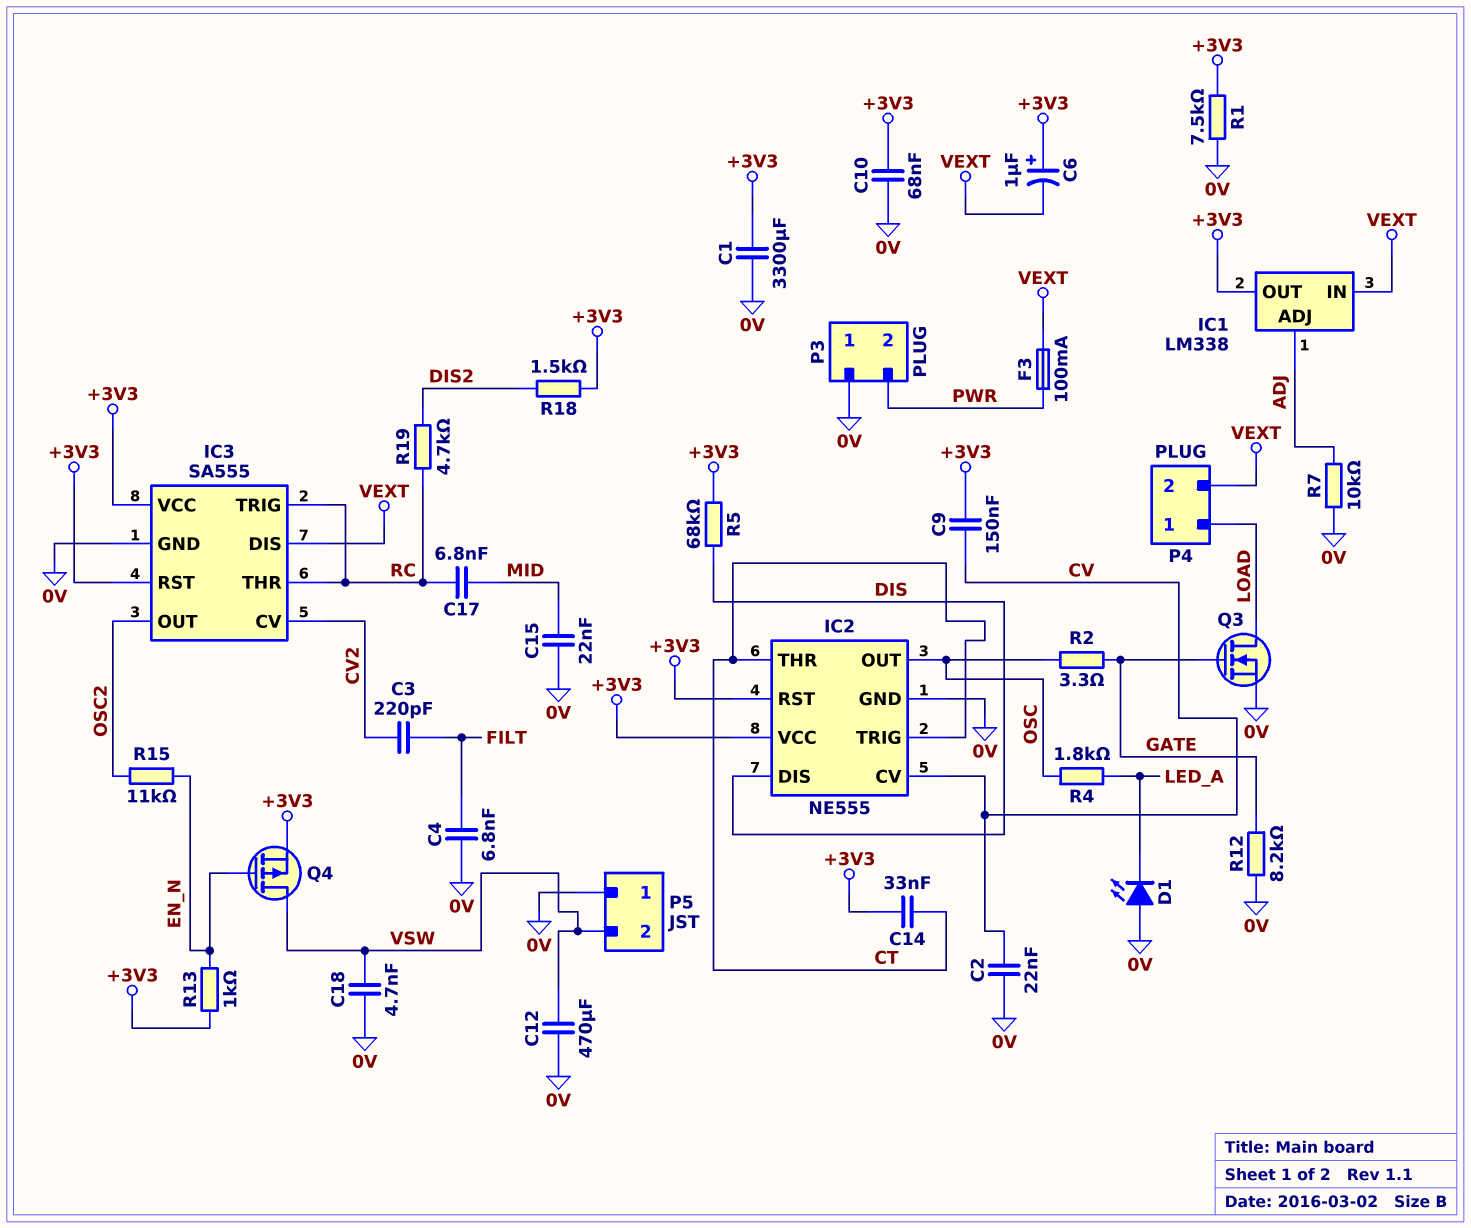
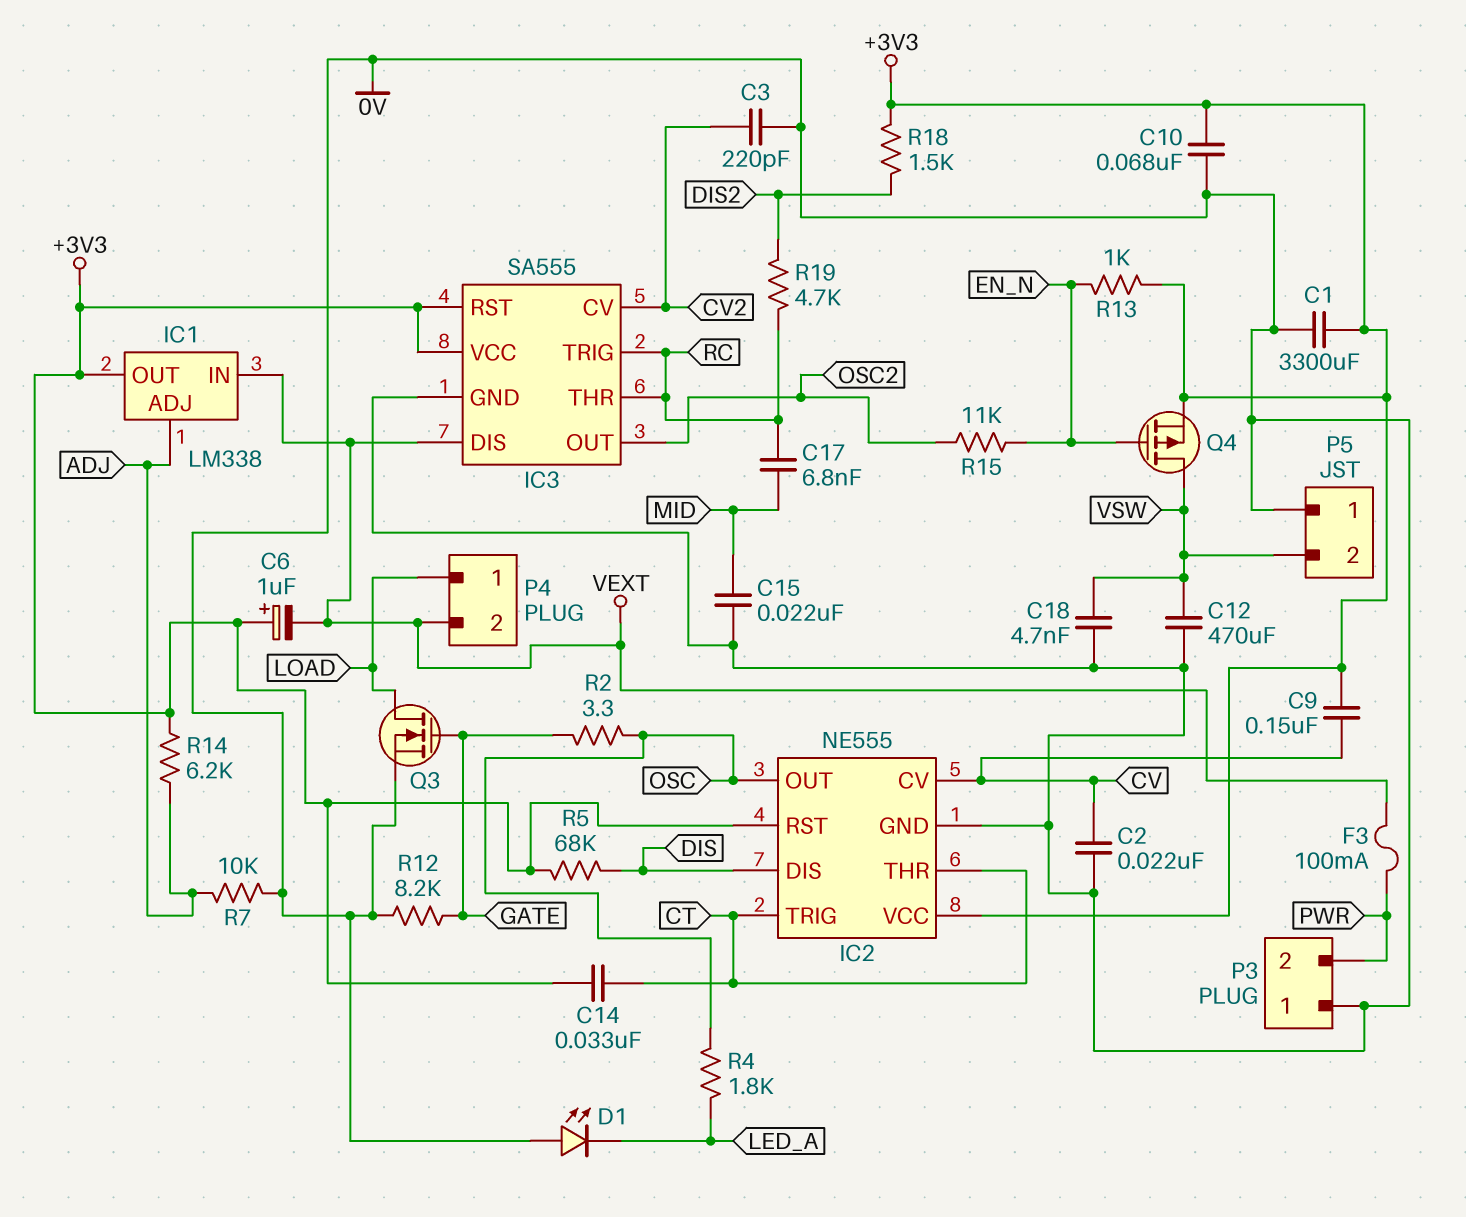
C3: 220pF (CV2, FILT) -> 220pF (0V, CV2)
C4: 6.8nF (0V, FILT) -> none
R1: 7.5k (+3V3, 0V) -> none
R14: none -> 6.2k (+3V3, ADJ)

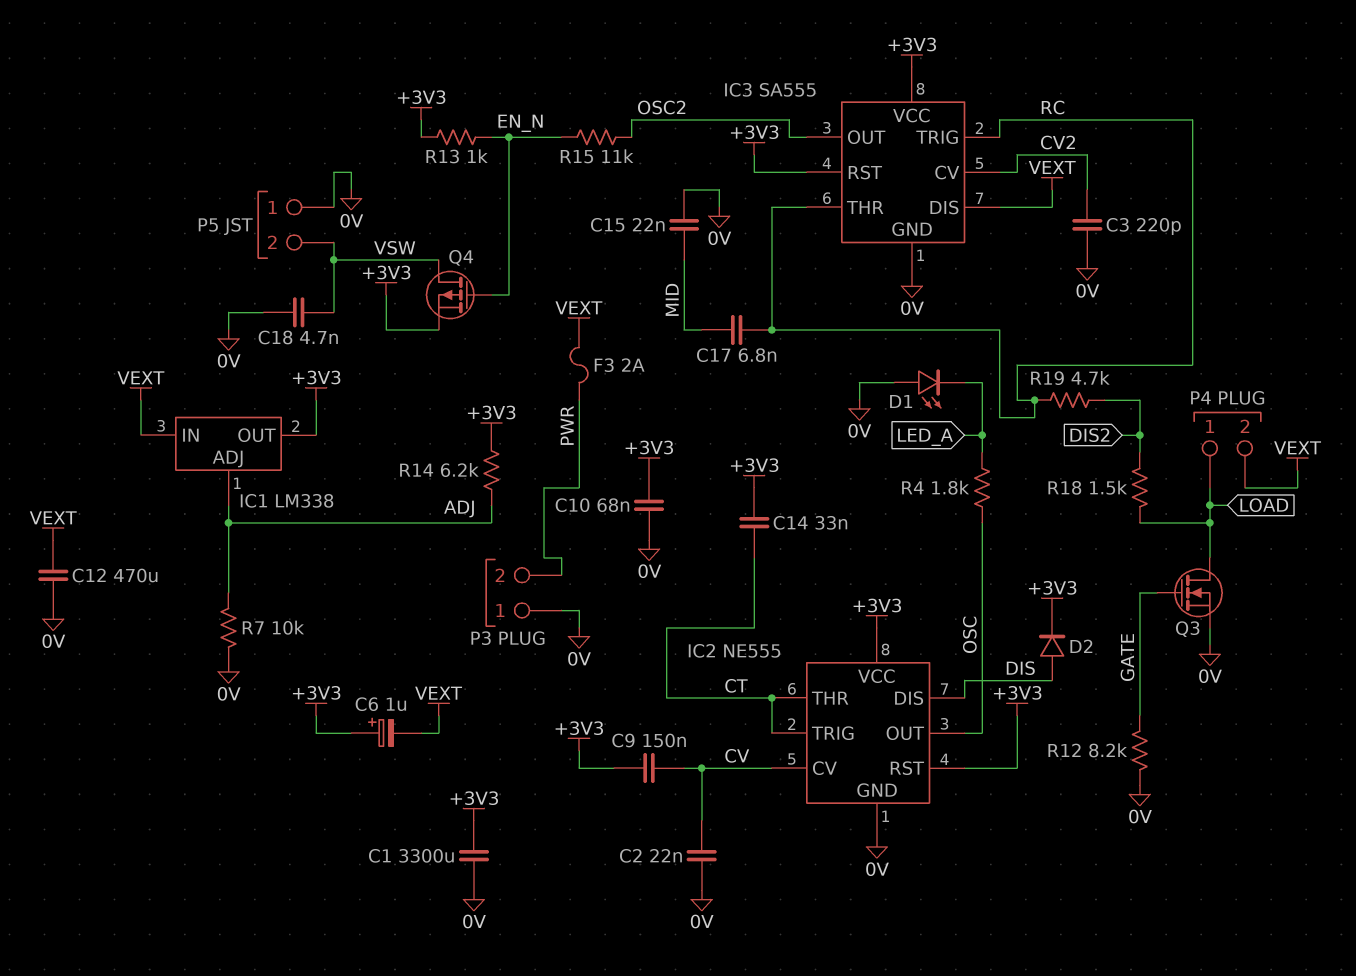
C12: 470uF (0V, VSW) -> 470uF (0V, VEXT)
D2: none -> diode (A DIS, K +3V3)
F3: 100mA (PWR, VEXT) -> 2A (PWR, VEXT)
R2: 3.3 (GATE, OSC) -> none
R5: 68k (+3V3, DIS) -> none
R18: 1.5k (+3V3, DIS2) -> 1.5k (DIS2, LOAD)

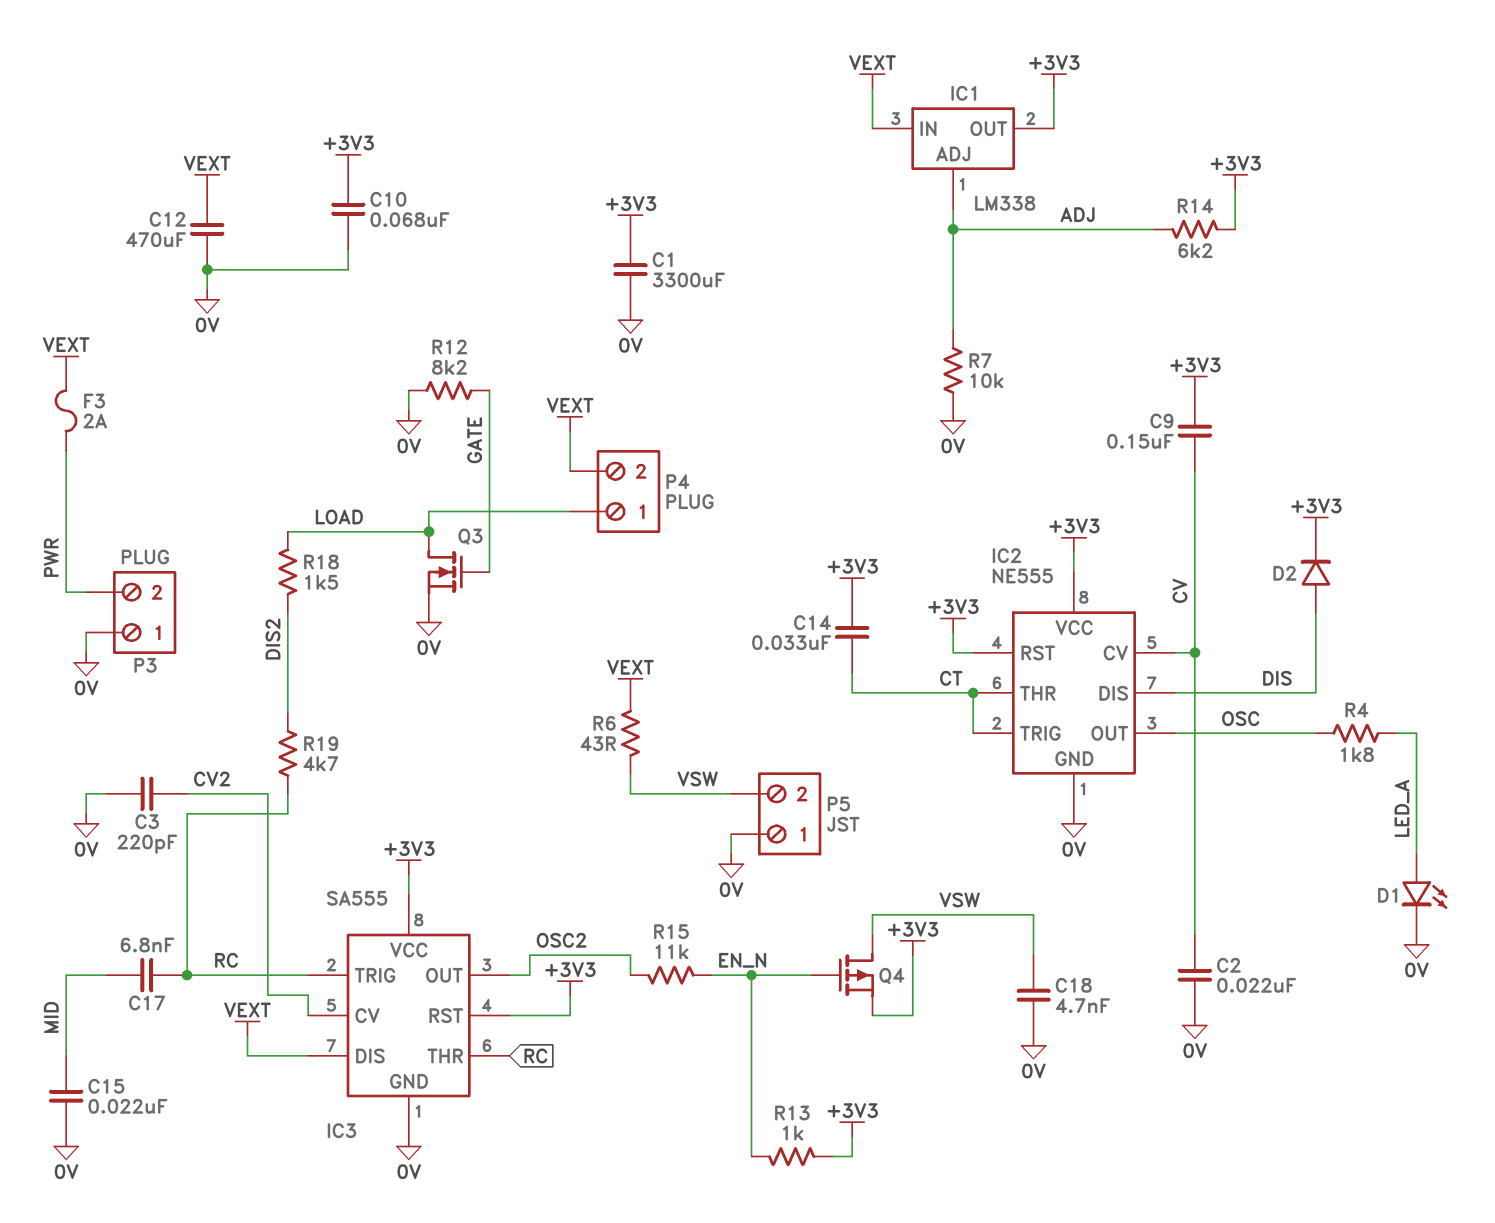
C6: 1uF (plus +3V3, minus VEXT) -> none
D1: LED (A 0V, K LED_A) -> LED (A LED_A, K 0V)
R6: none -> 43 (VEXT, VSW)

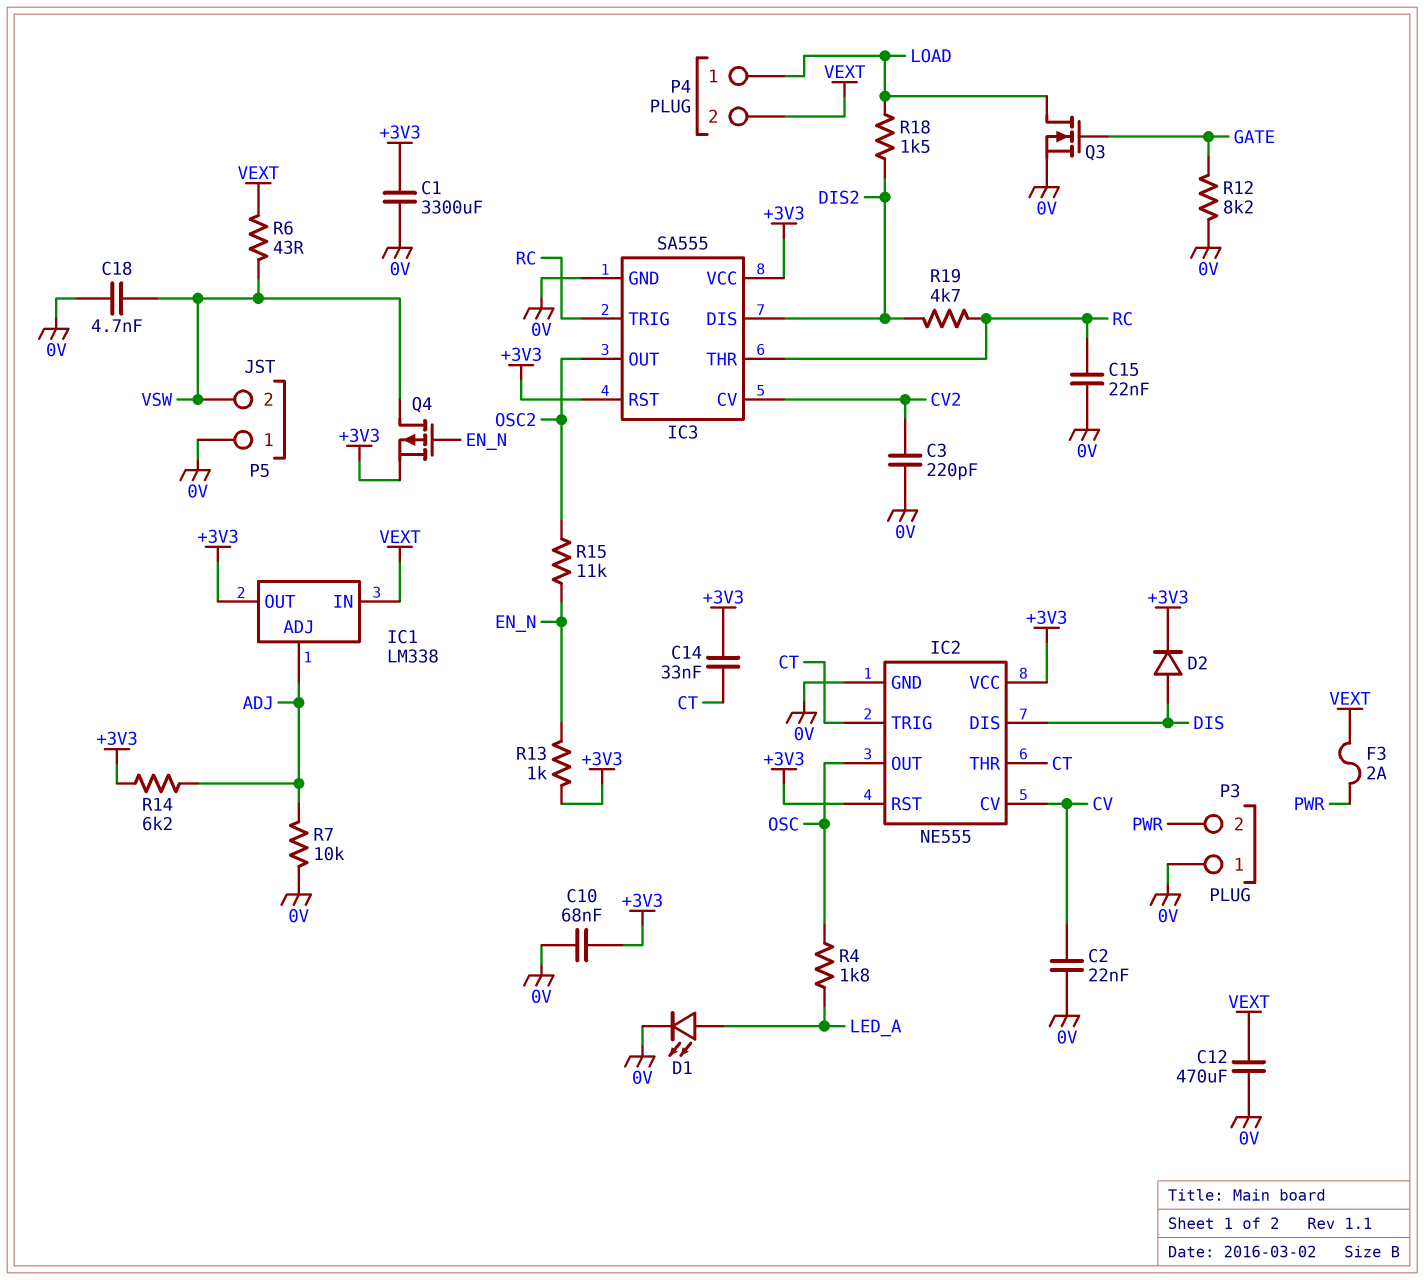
C9: 150nF (+3V3, CV) -> none
C15: 22nF (0V, MID) -> 22nF (0V, RC)
C17: 6.8nF (MID, RC) -> none
IC3 pin DIS: VEXT -> DIS2

